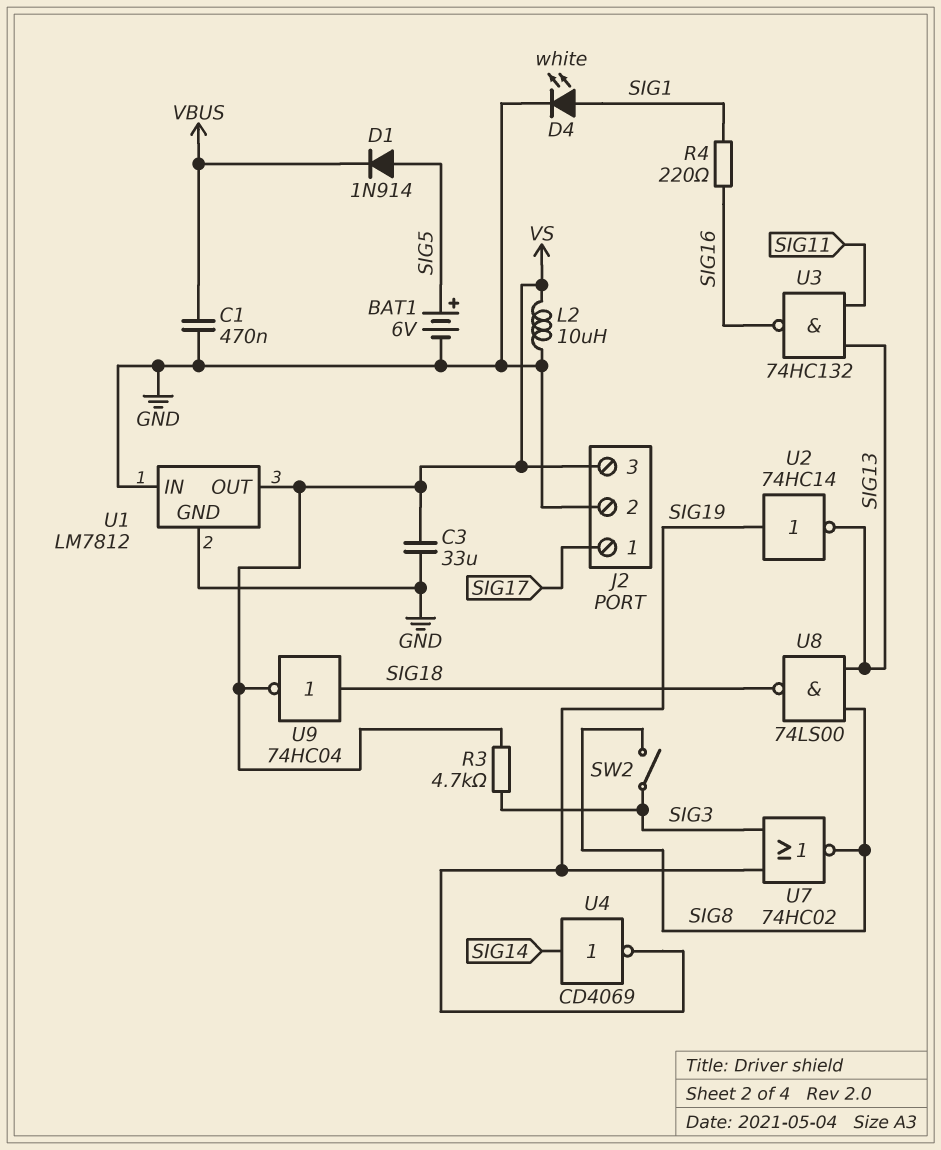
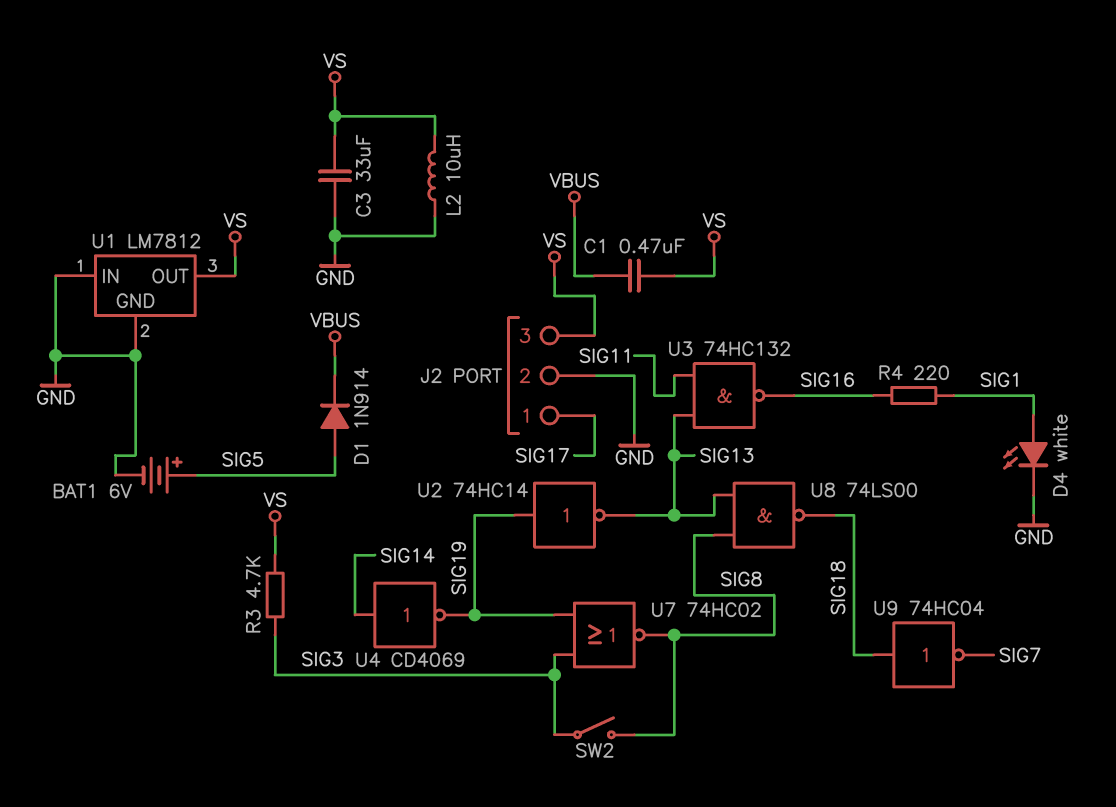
C1: 470nF (GND, VBUS) -> 470nF (VBUS, VS)
U9: NOT 74HC04 (in SIG18, out VS) -> NOT 74HC04 (in SIG18, out SIG7)

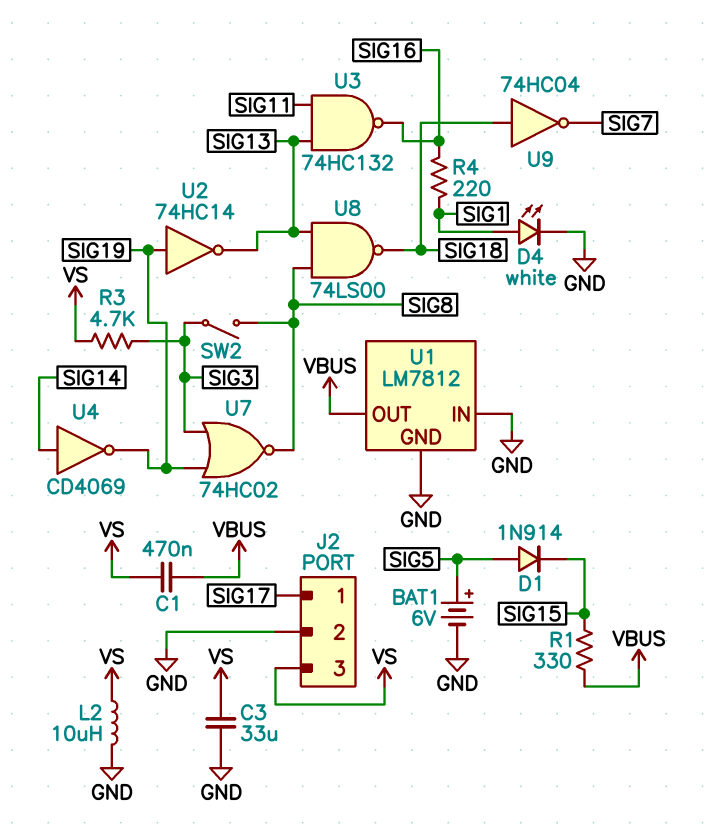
D1: diode 1N914 (A SIG5, K VBUS) -> diode 1N914 (A SIG5, K SIG15)
R1: none -> 330 (SIG15, VBUS)
U1 pin OUT: VS -> VBUS

